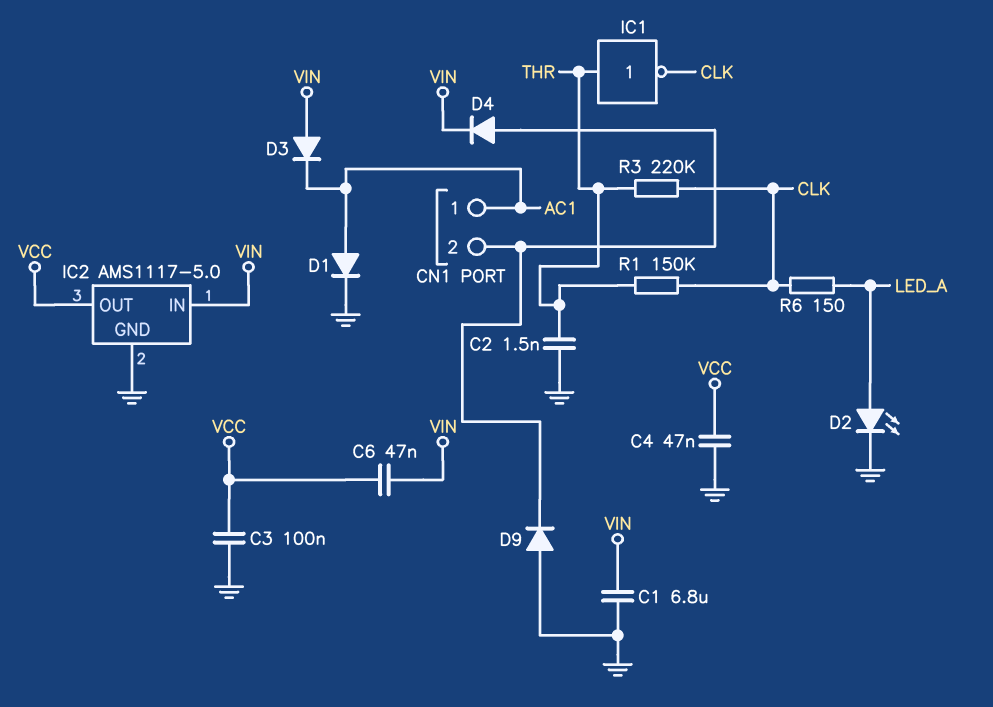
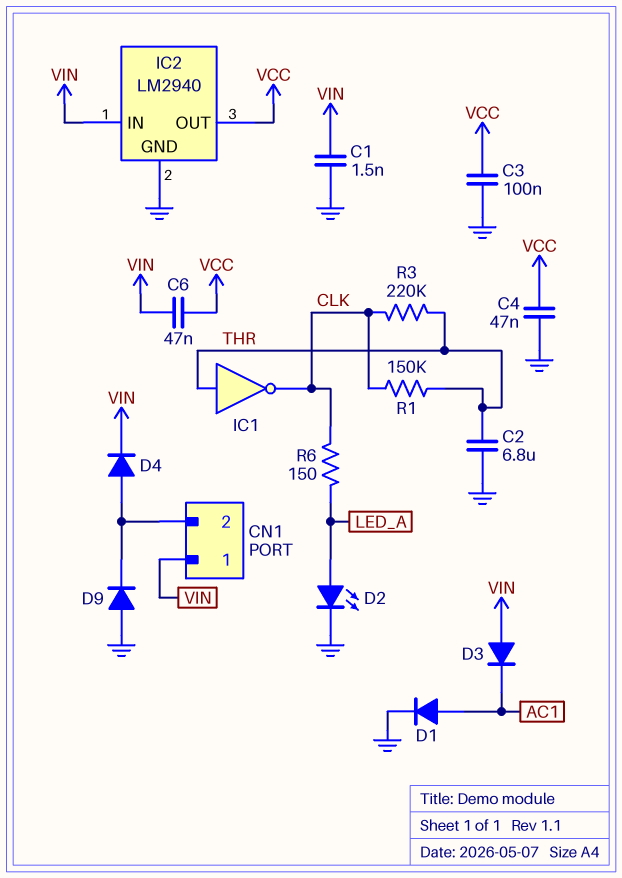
C1: 6.8uF (GND, VIN) -> 1.5nF (GND, VIN)
C2: 1.5nF (GND, THR) -> 6.8uF (GND, THR)
CN1 pin 1: AC1 -> VIN
IC2: AMS1117-5.0 -> LM2940

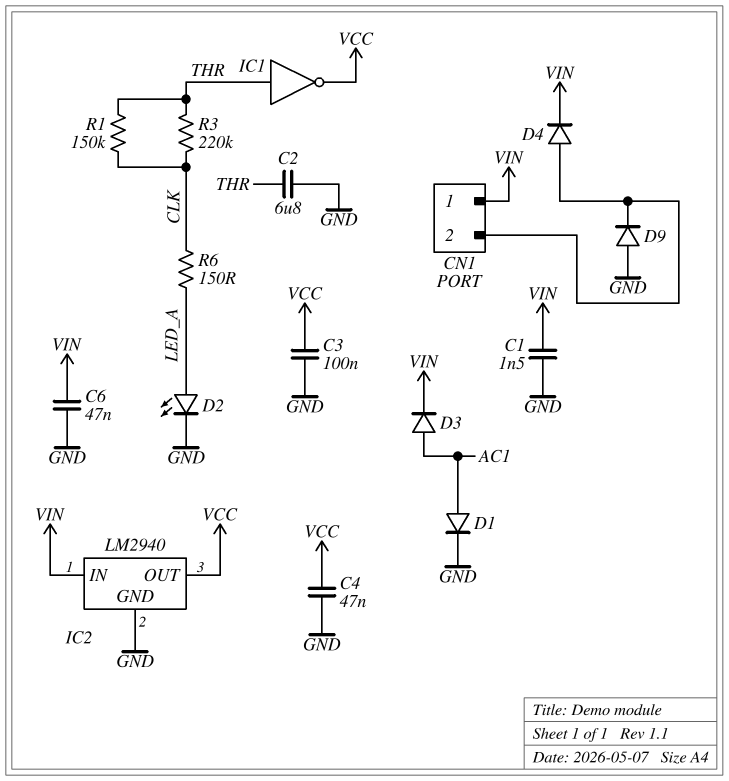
C6: 47nF (VCC, VIN) -> 47nF (GND, VIN)
D3: diode (A VIN, K AC1) -> diode (A AC1, K VIN)
IC1: NOT (in THR, out CLK) -> NOT (in THR, out VCC)

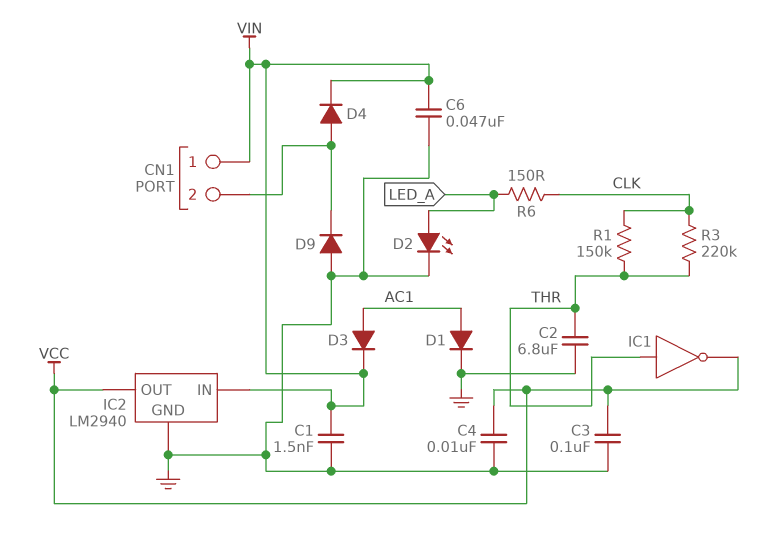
C4: 47nF (GND, VCC) -> 10nF (GND, VCC)

